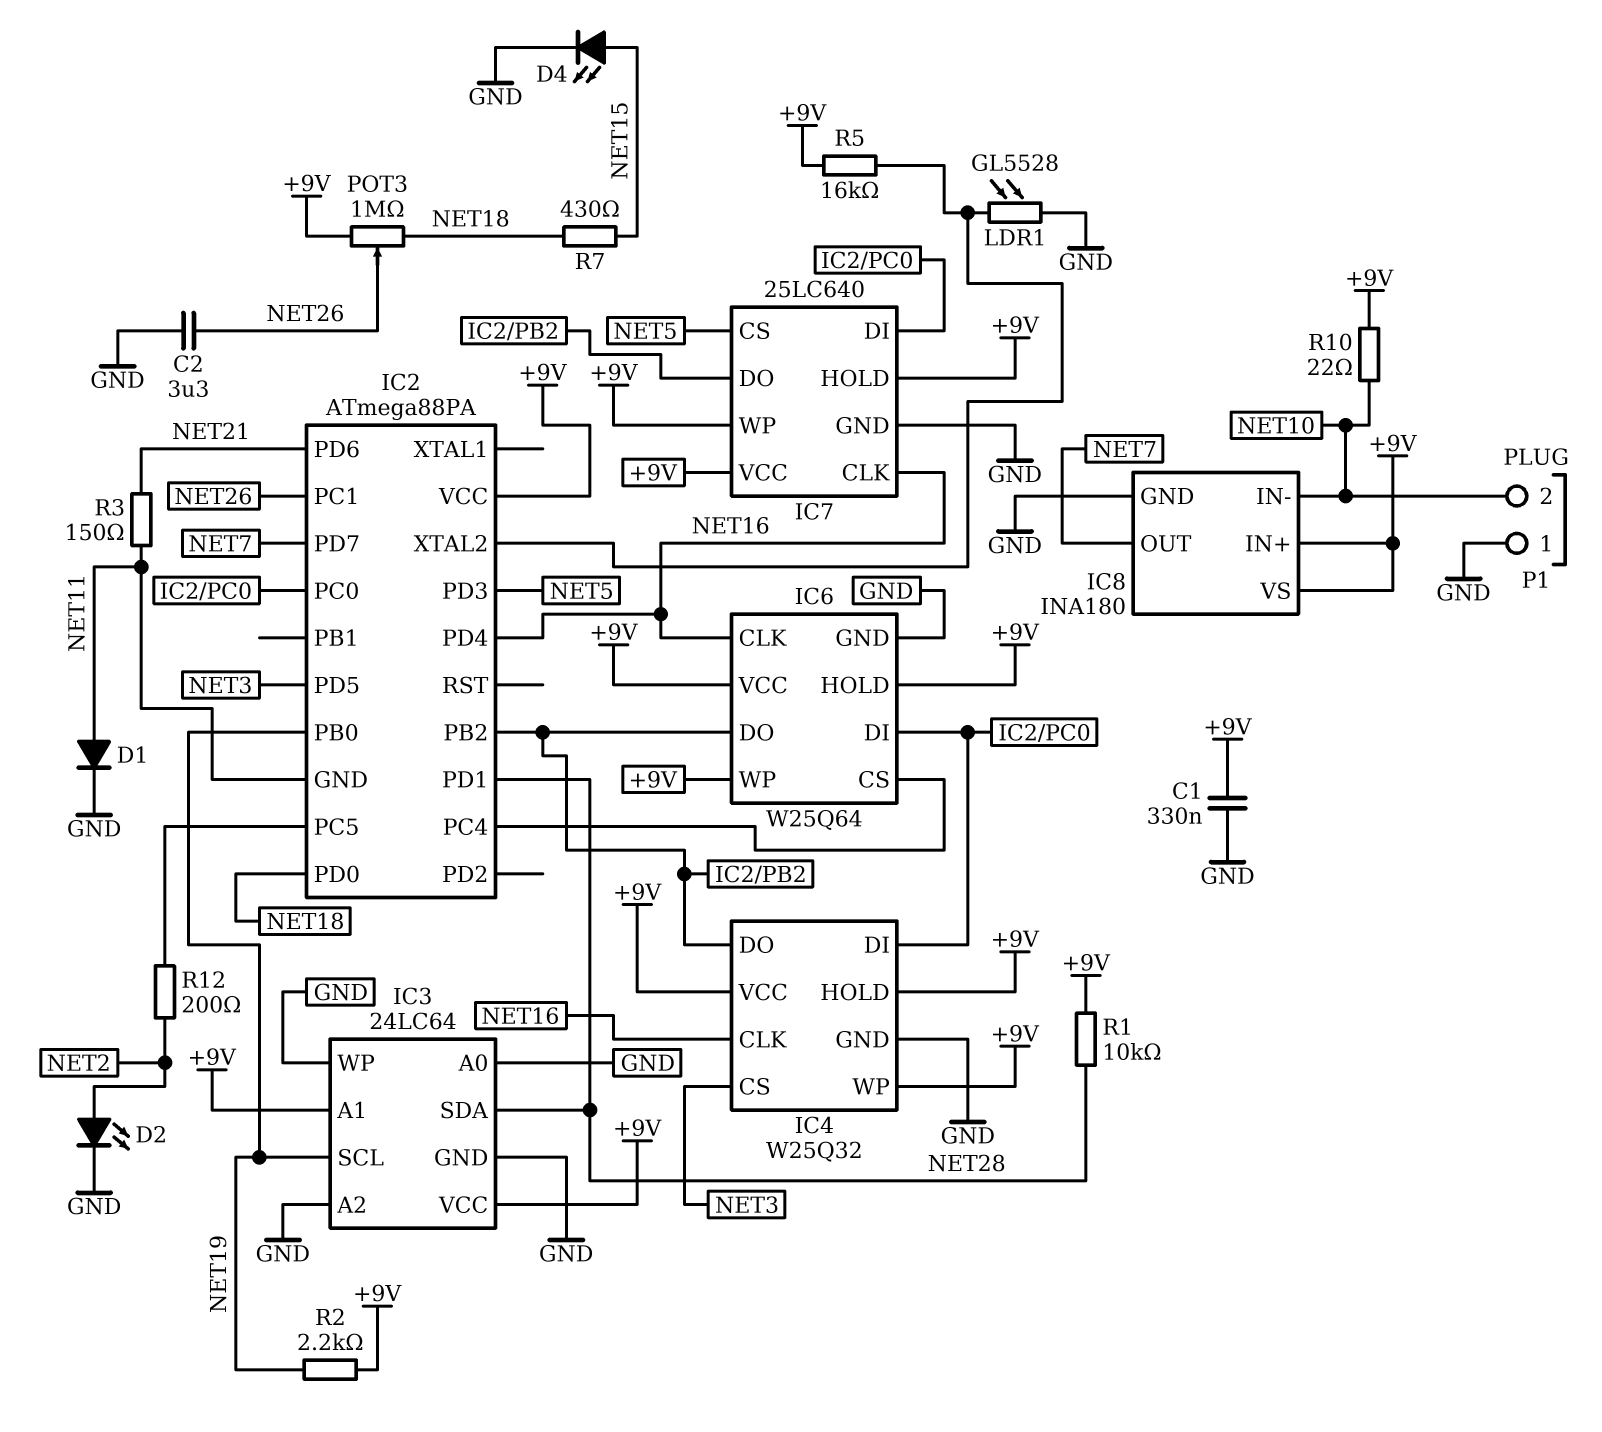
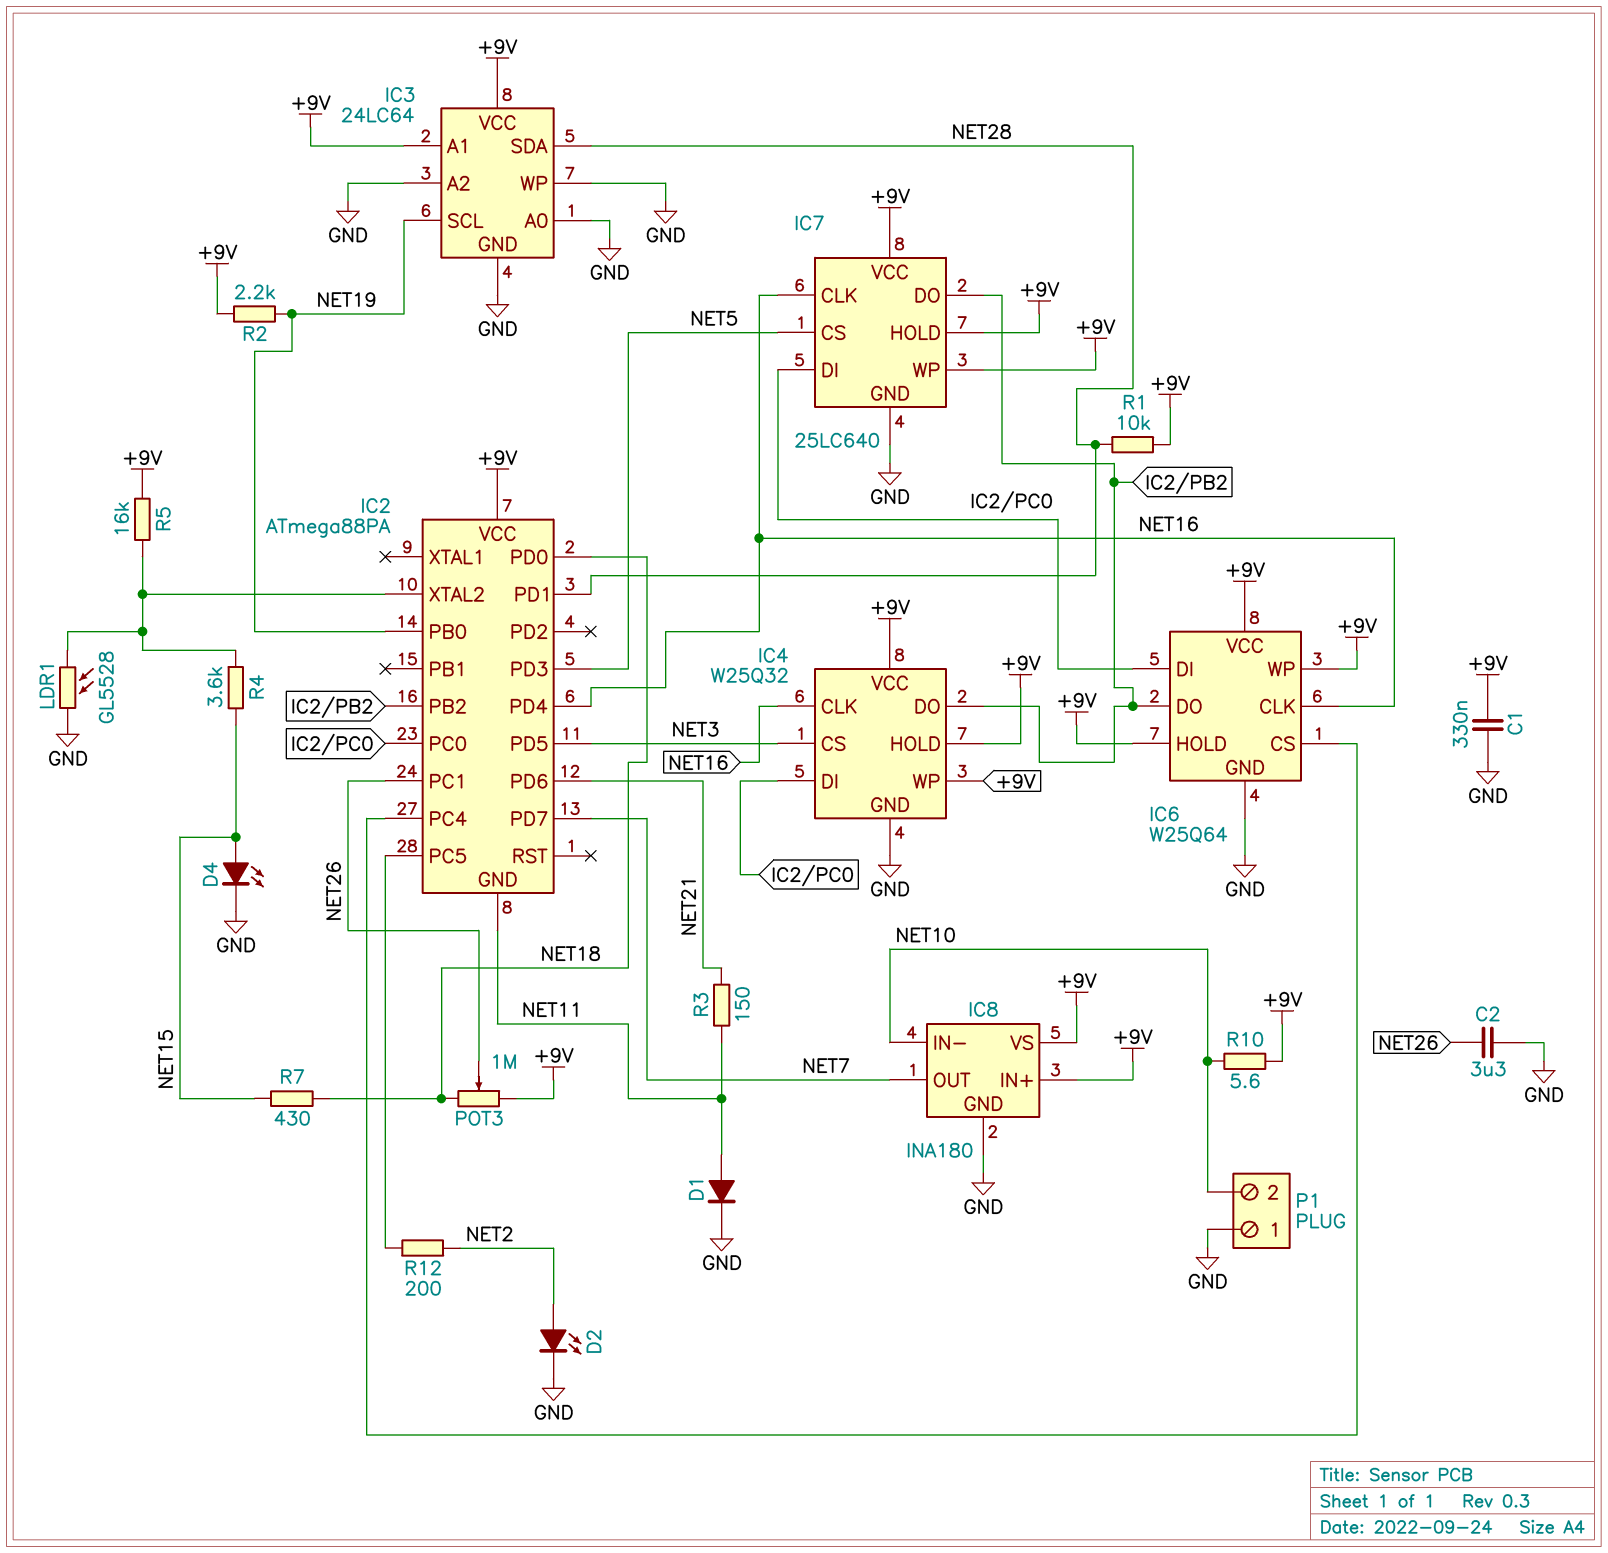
R4: none -> 3.6k (IC2/XTAL2, NET15)
R10: 22 (+9V, NET10) -> 5.6 (+9V, NET10)

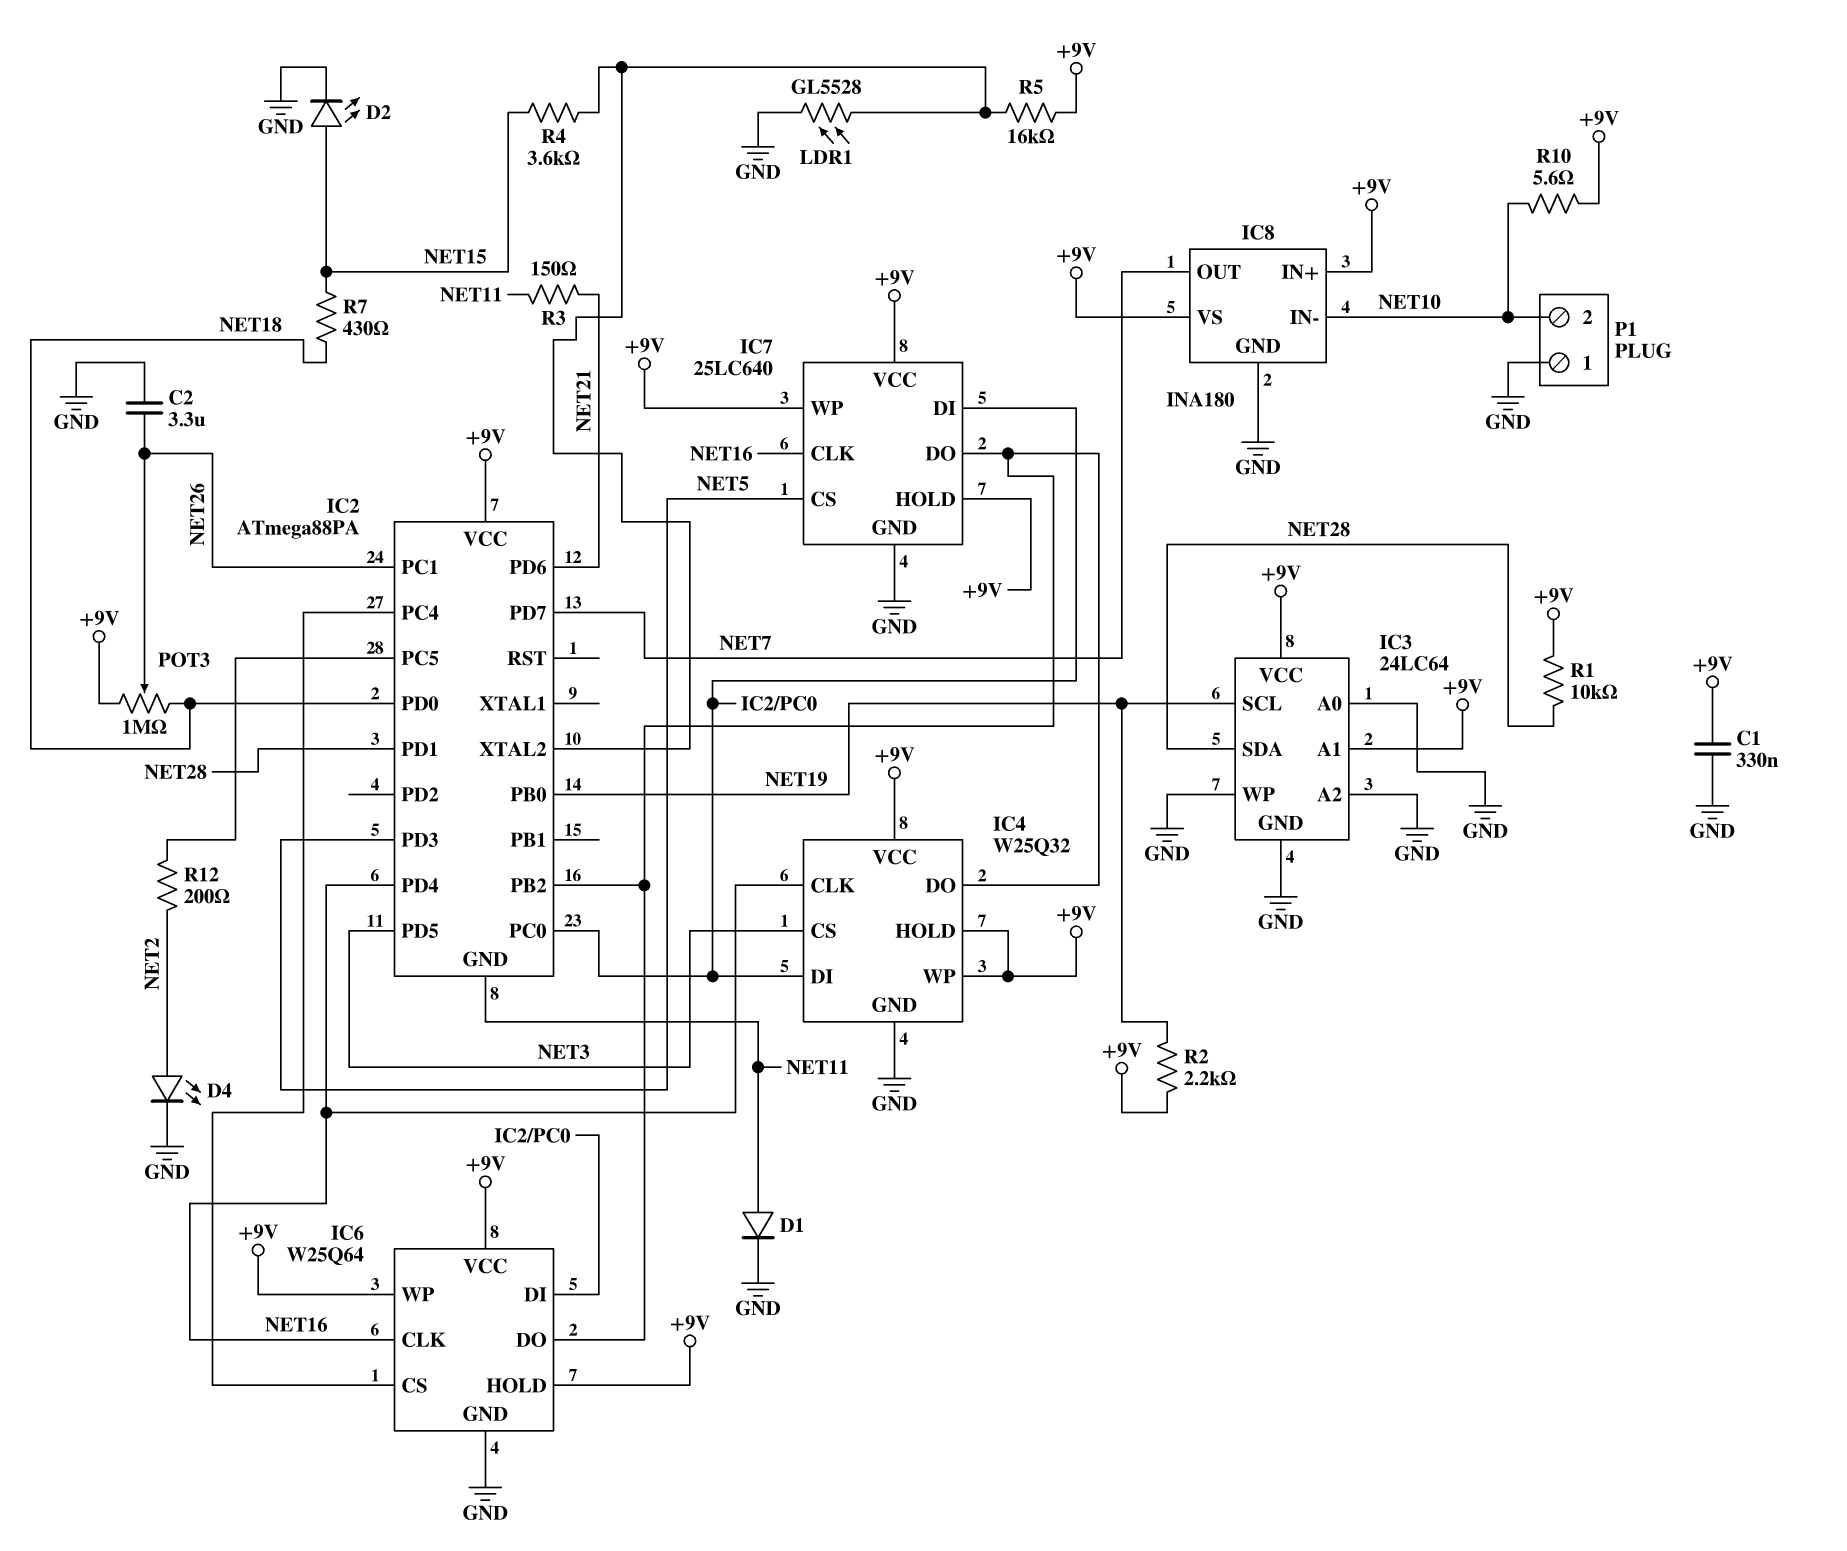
D2: LED (A NET2, K GND) -> LED (A NET15, K GND)
D4: LED (A NET15, K GND) -> LED (A NET2, K GND)

